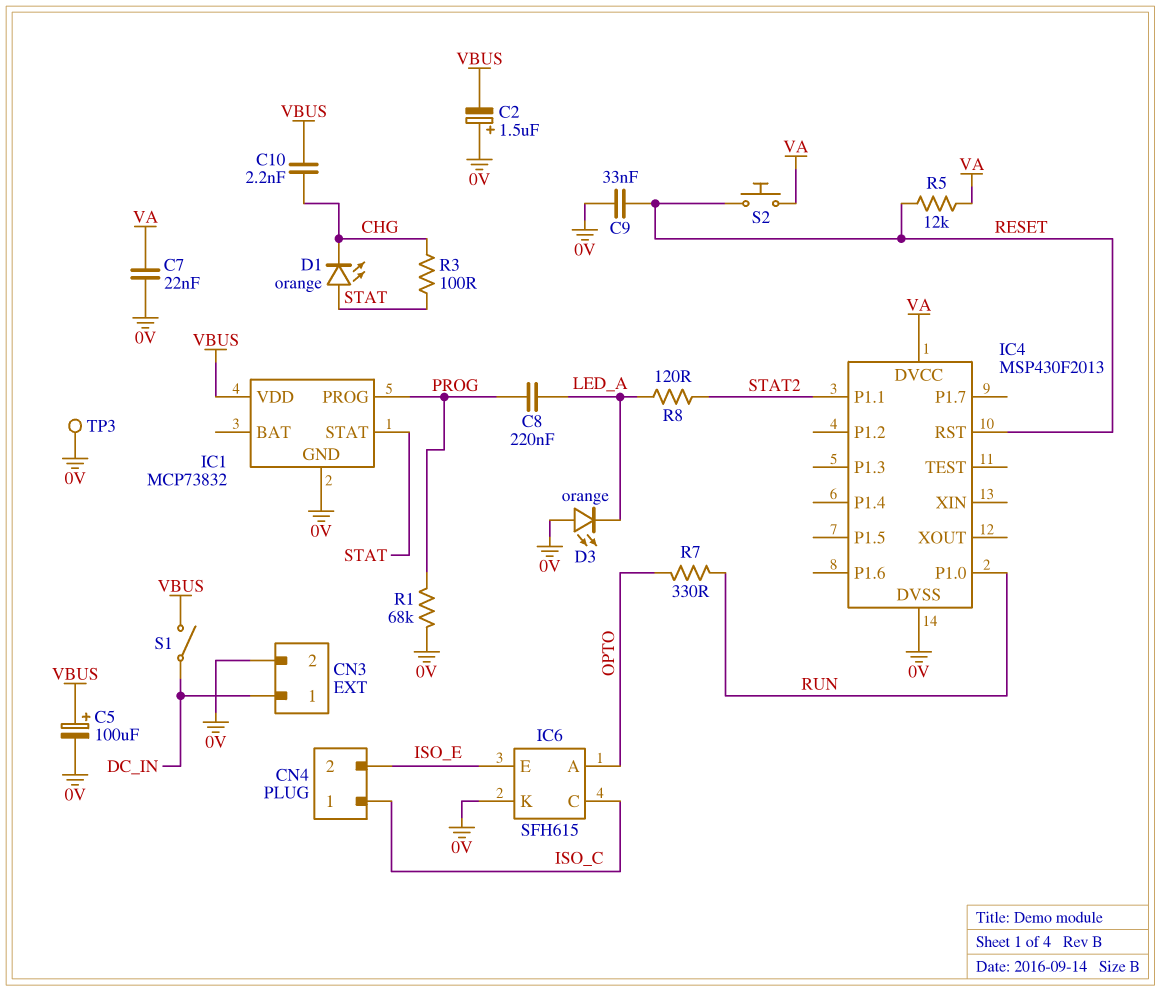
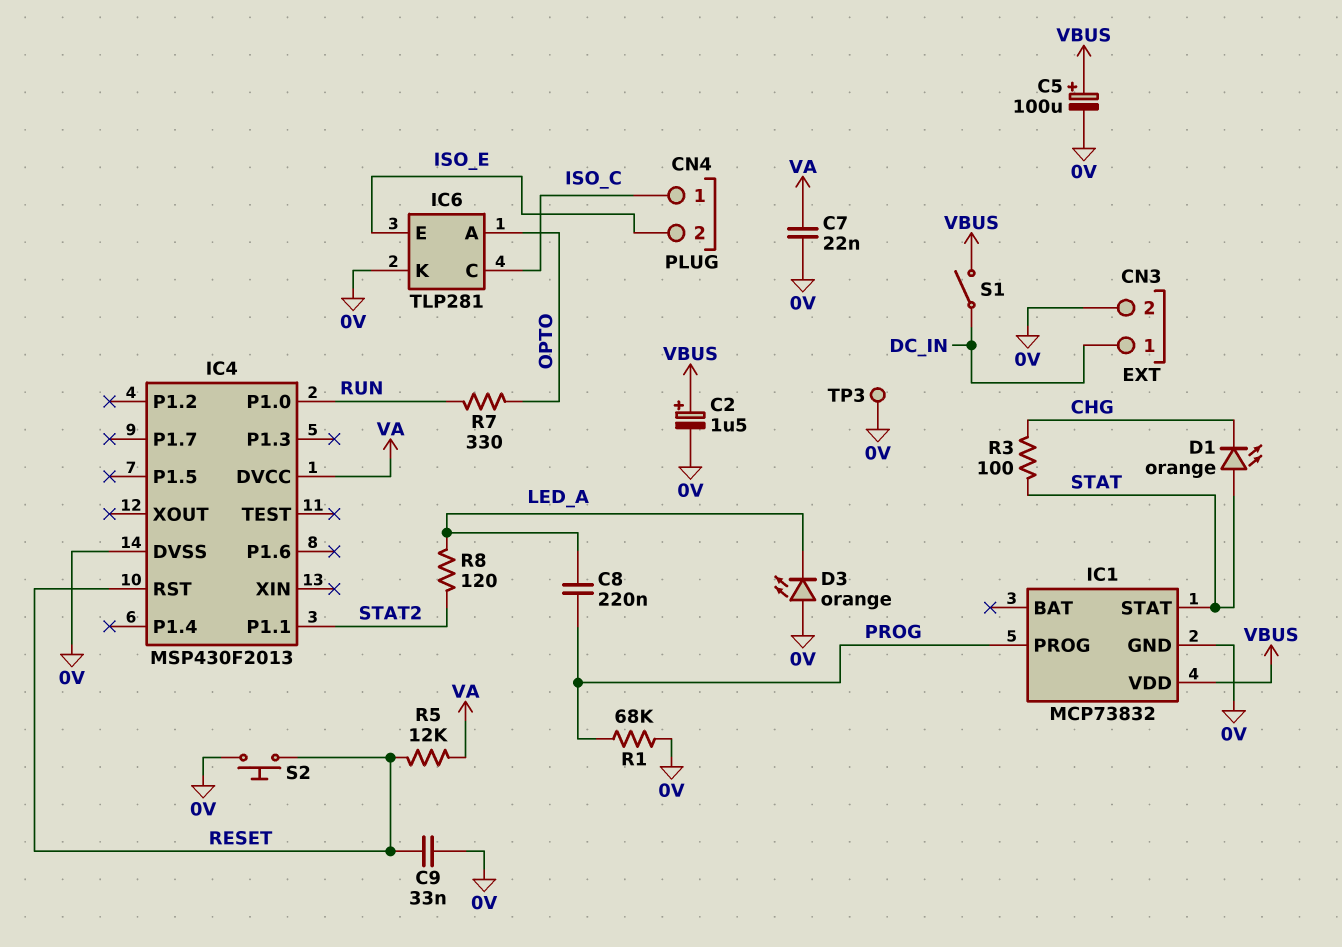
C2: 1.5uF (plus 0V, minus VBUS) -> 1.5uF (plus VBUS, minus 0V)
C10: 2.2nF (CHG, VBUS) -> none
IC6: SFH615 -> TLP281
S2: button (RESET, VA) -> button (0V, RESET)

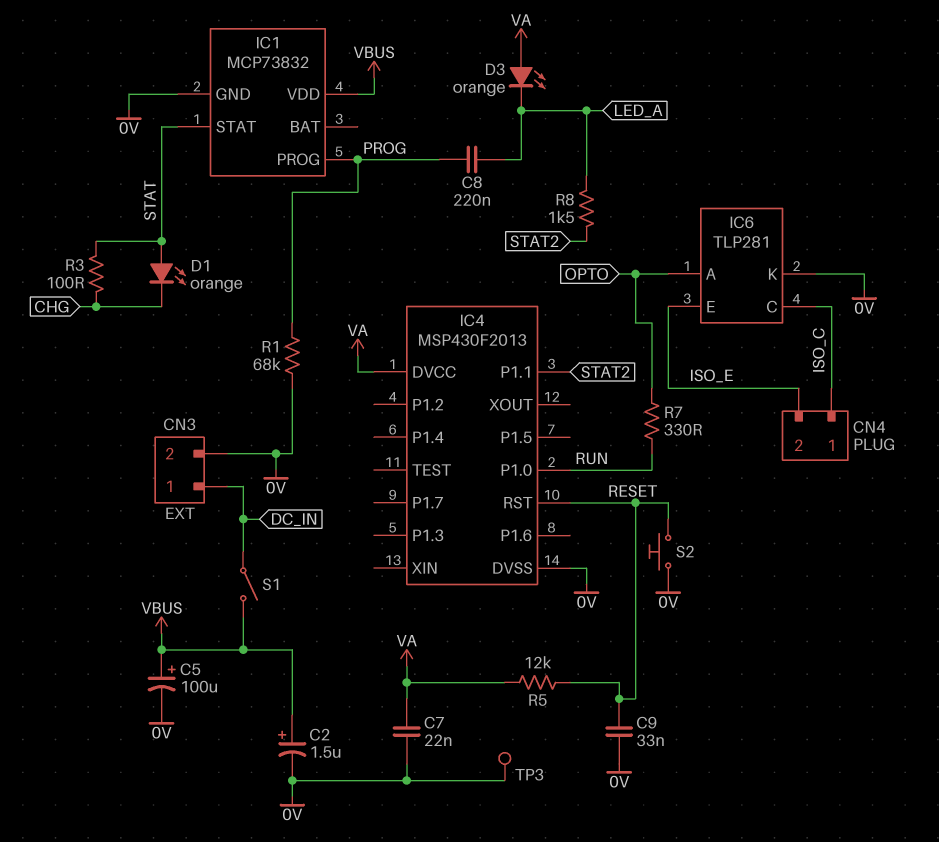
D3: LED orange (A 0V, K LED_A) -> LED orange (A VA, K LED_A)
R8: 120 (LED_A, STAT2) -> 1.5k (LED_A, STAT2)

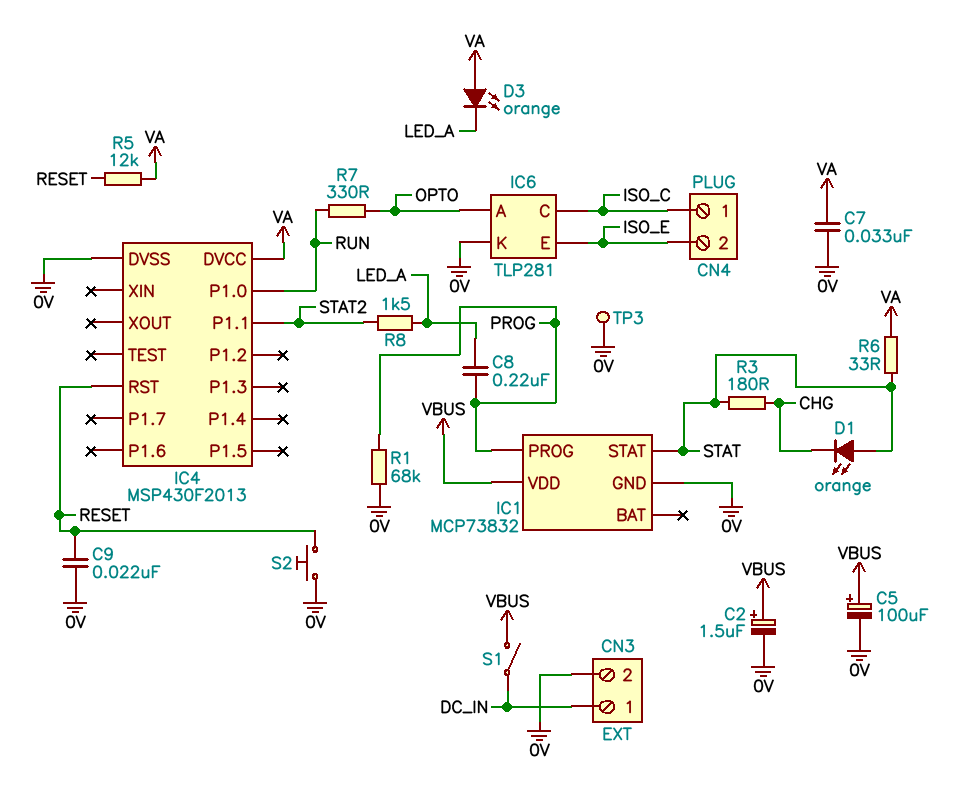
C7: 22nF (0V, VA) -> 33nF (0V, VA)
C9: 33nF (0V, RESET) -> 22nF (0V, RESET)
R3: 100 (CHG, STAT) -> 180 (CHG, STAT)
R6: none -> 33 (STAT, VA)

